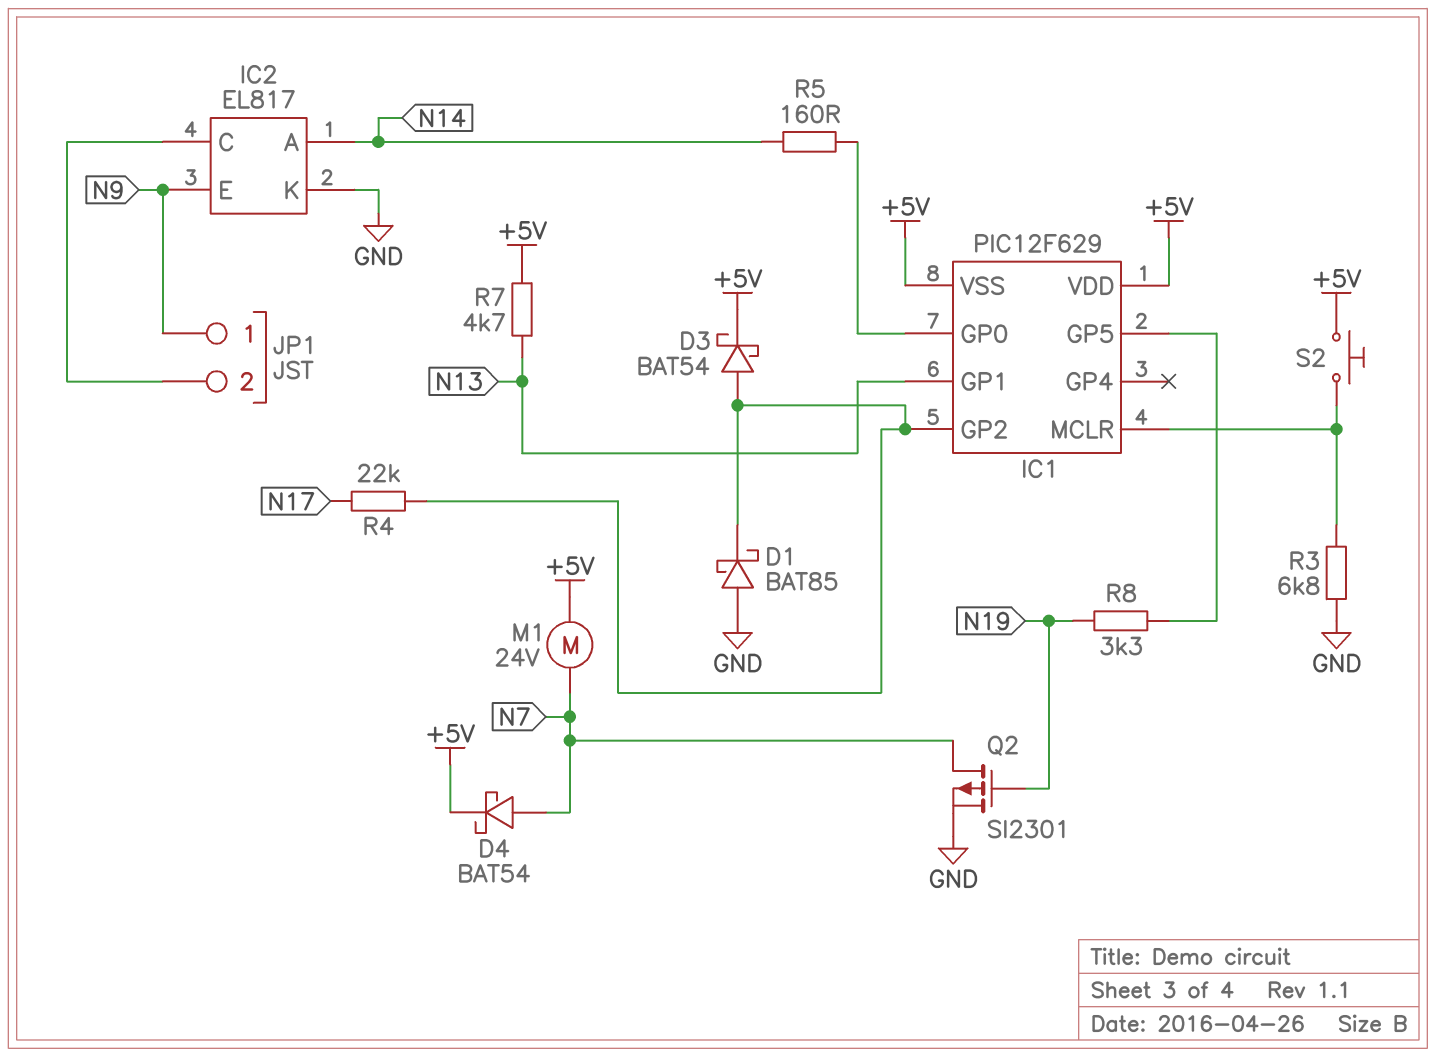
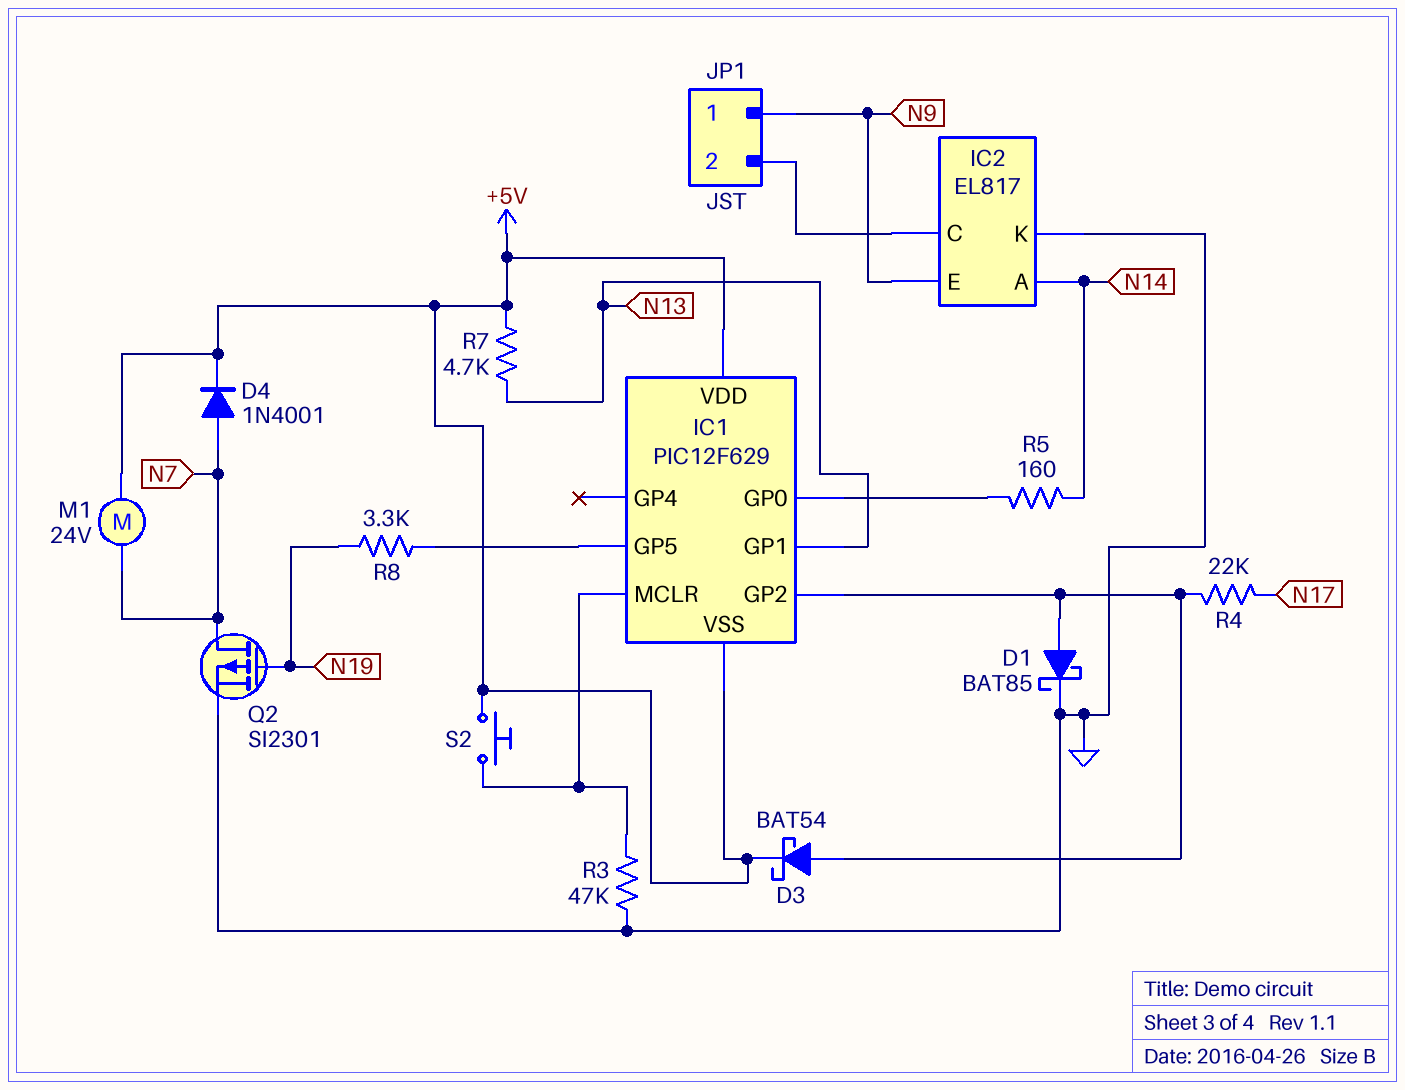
D1: schottky BAT85 (A GND, K IC1/GP2) -> schottky BAT85 (A IC1/GP2, K GND)
D4: schottky BAT54 (A N7, K +5V) -> diode 1N4001 (A N7, K +5V)
R3: 6.8k (GND, IC1/MCLR) -> 47k (GND, IC1/MCLR)

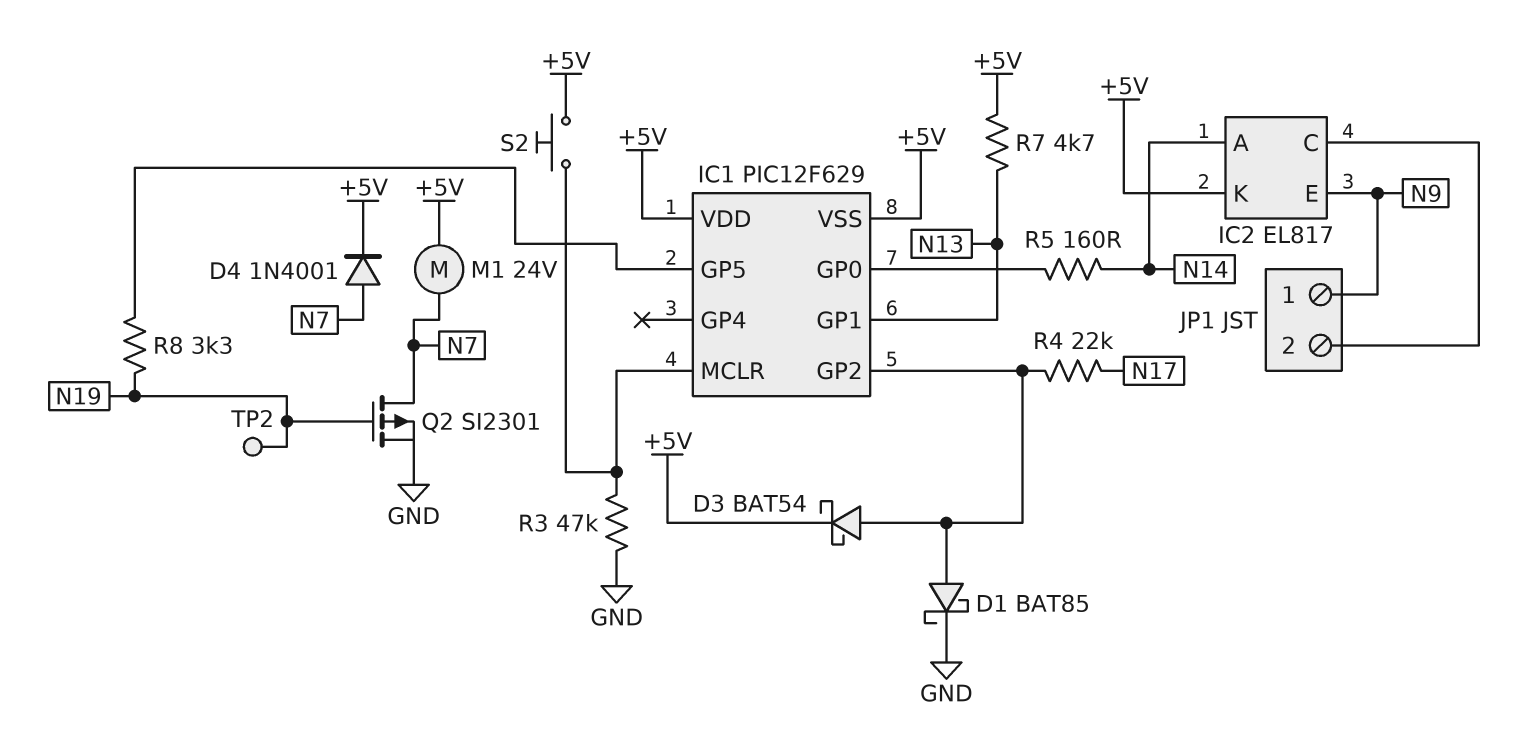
IC2 pin K: GND -> +5V
TP2: none -> test point (N19)

